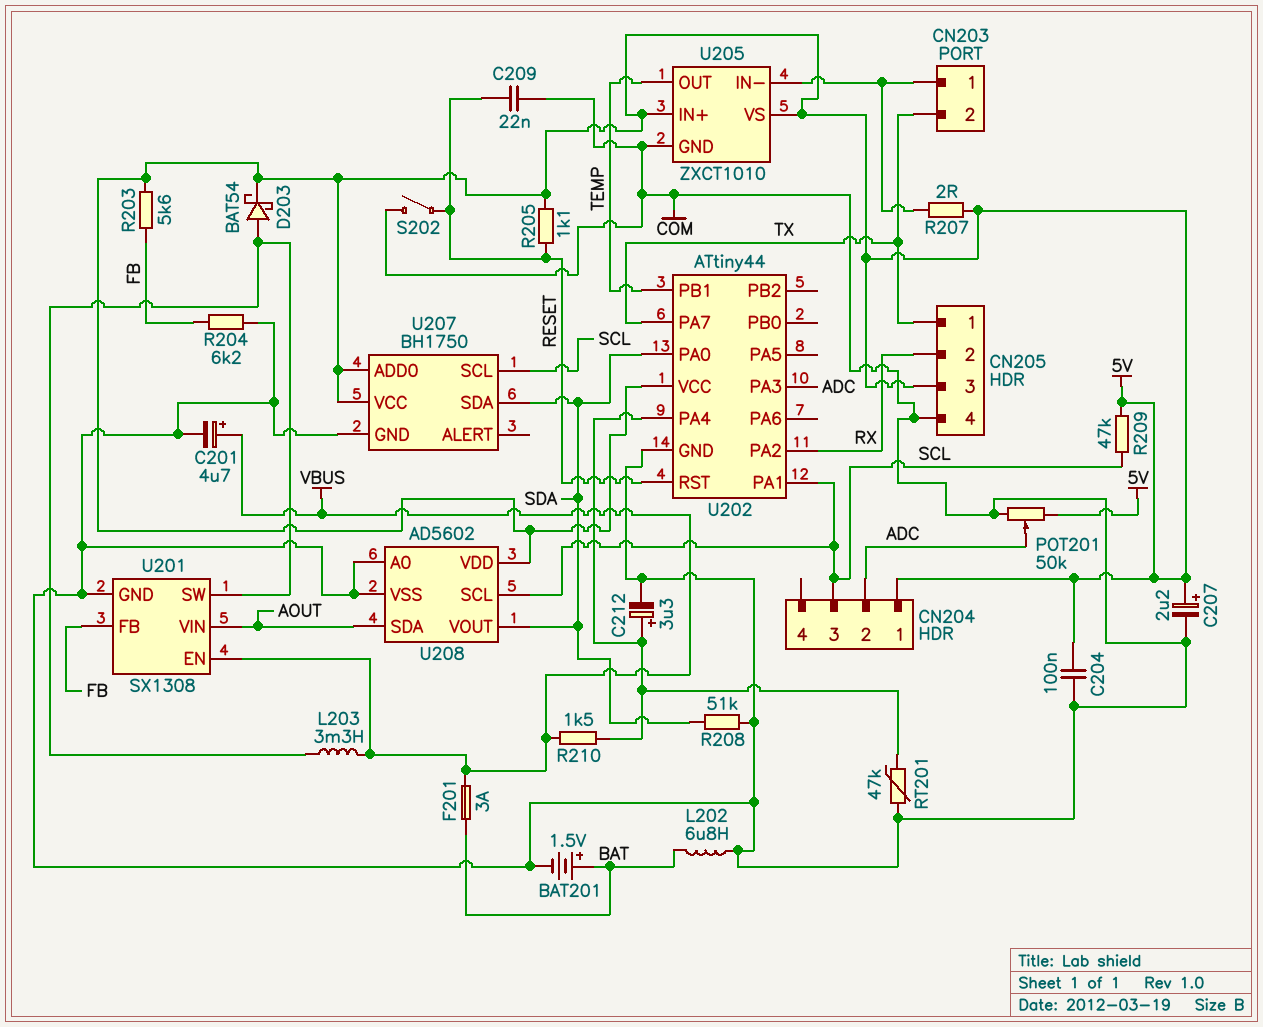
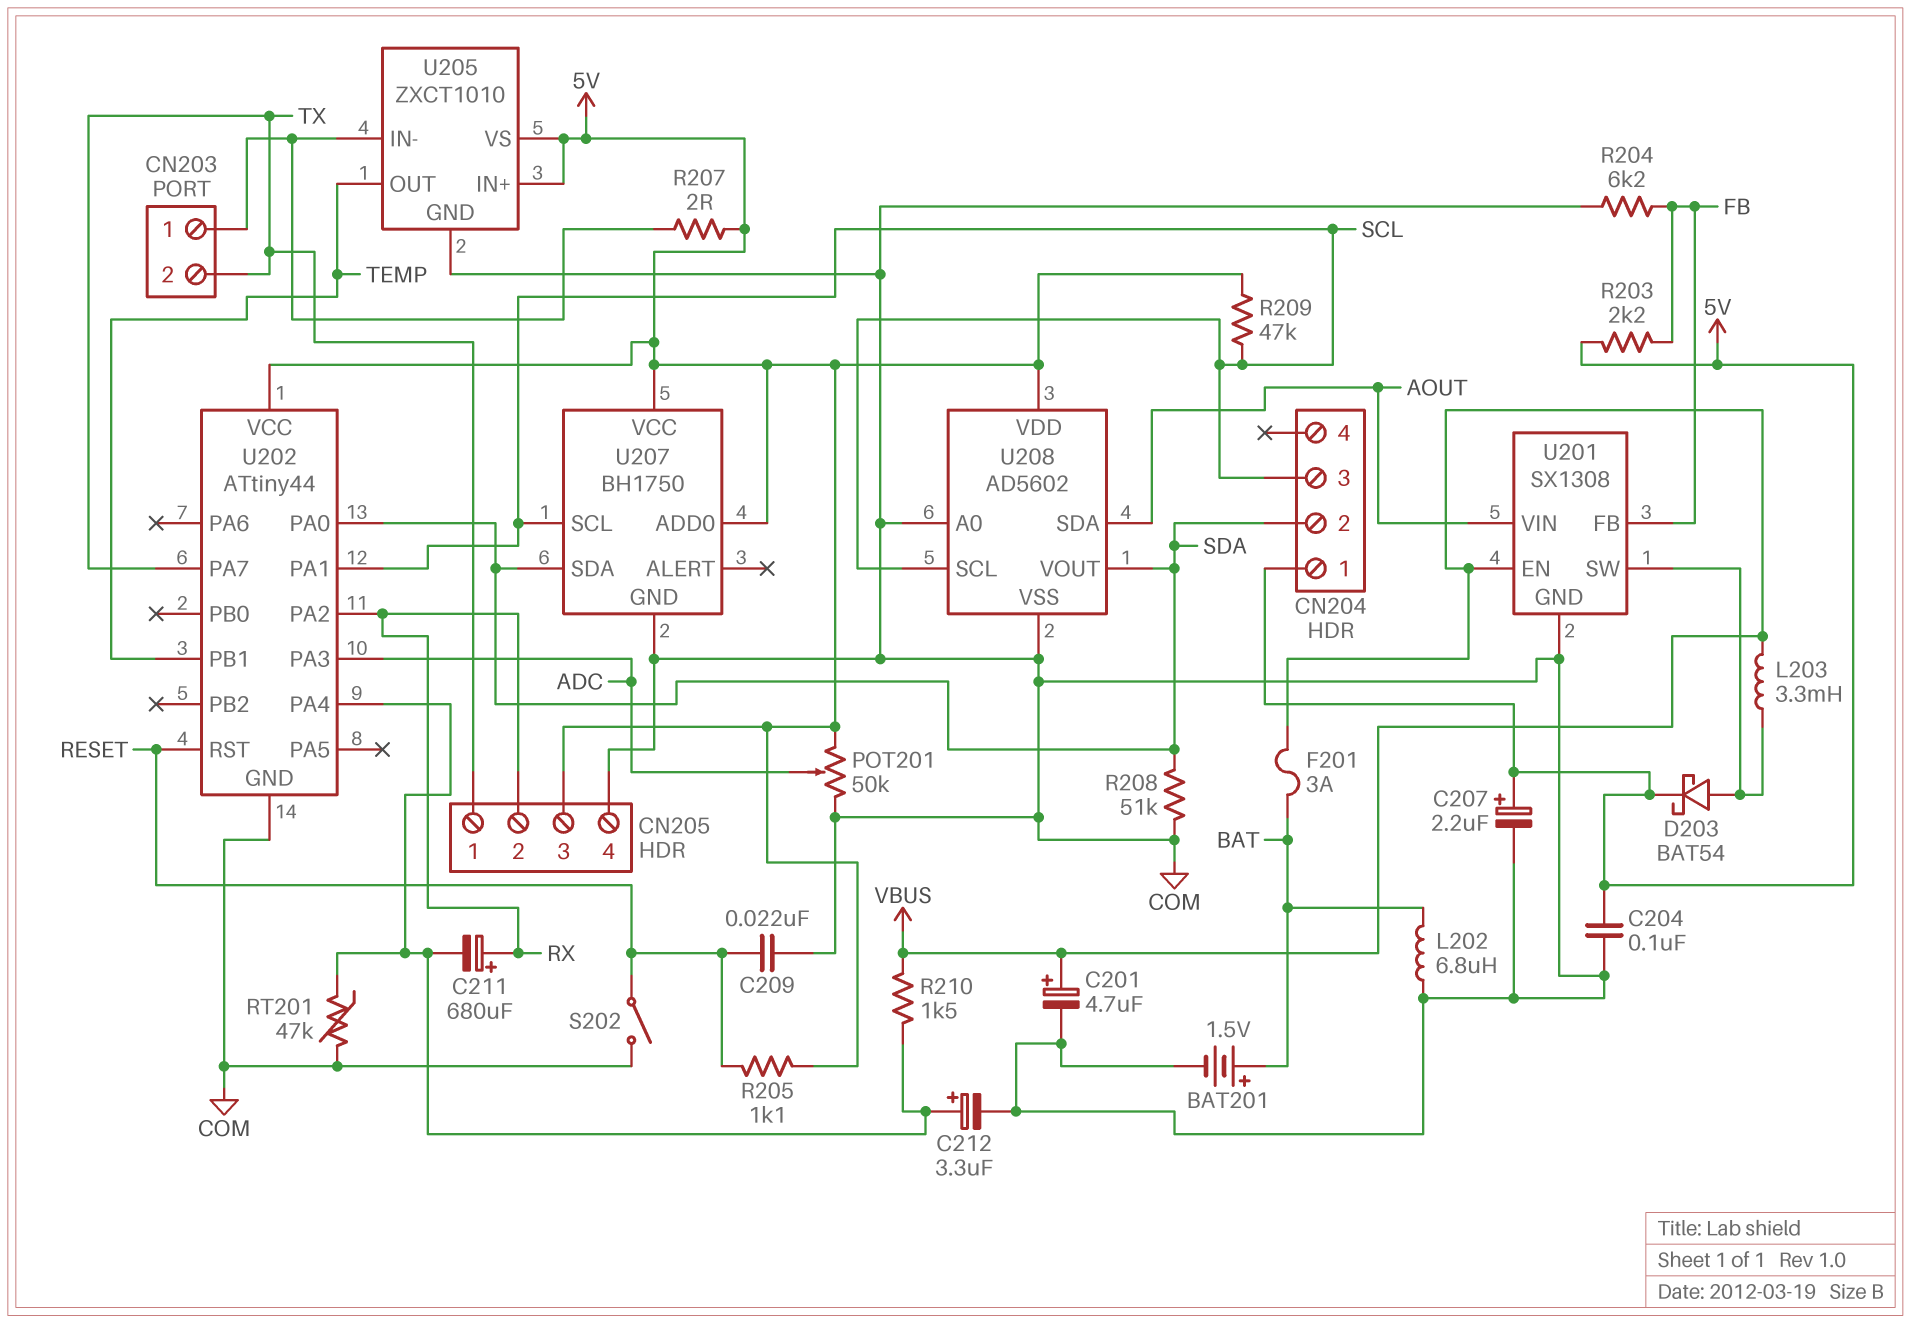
C211: none -> 680uF (plus RX, minus U202/PA4)
CN204 pin 2: ADC -> SDA
R203: 5.6k (5V, FB) -> 2.2k (5V, FB)

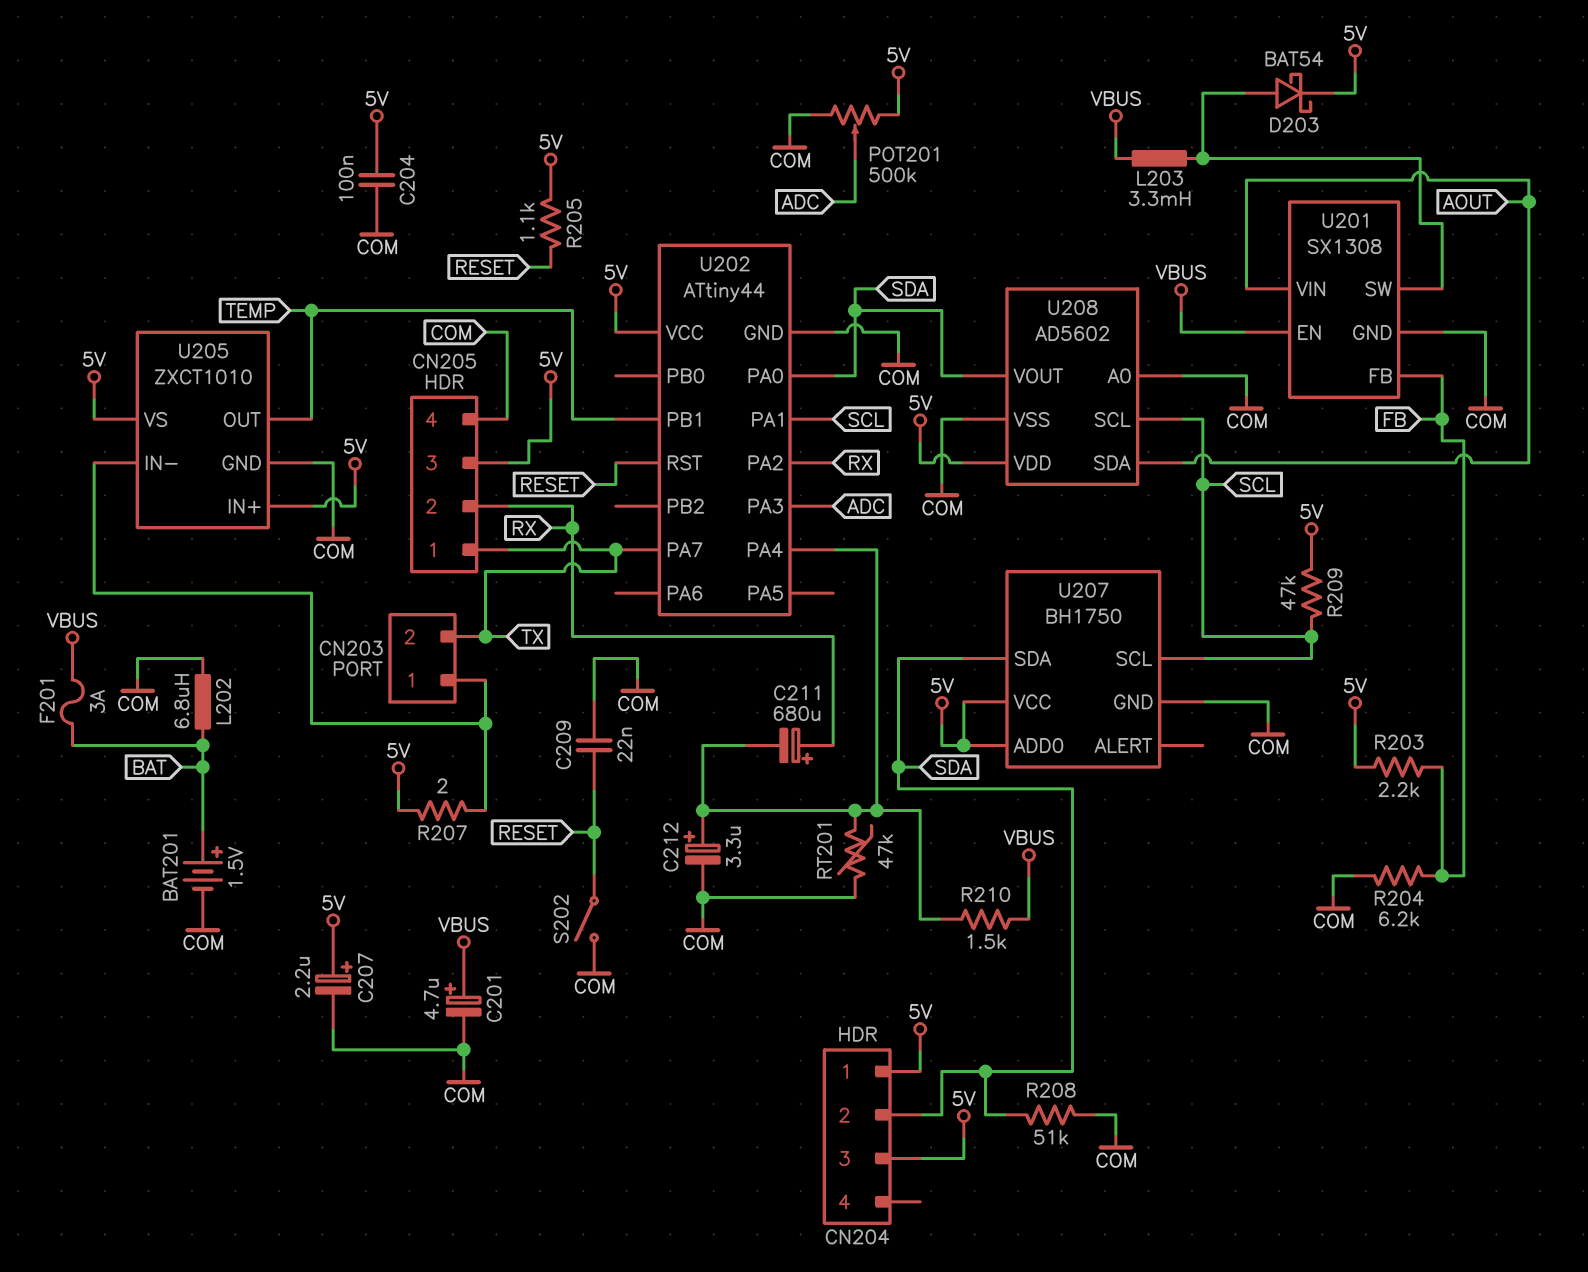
CN204 pin 3: SCL -> 5V
POT201: 50k (5V, COM, wiper ADC) -> 500k (5V, COM, wiper ADC)

